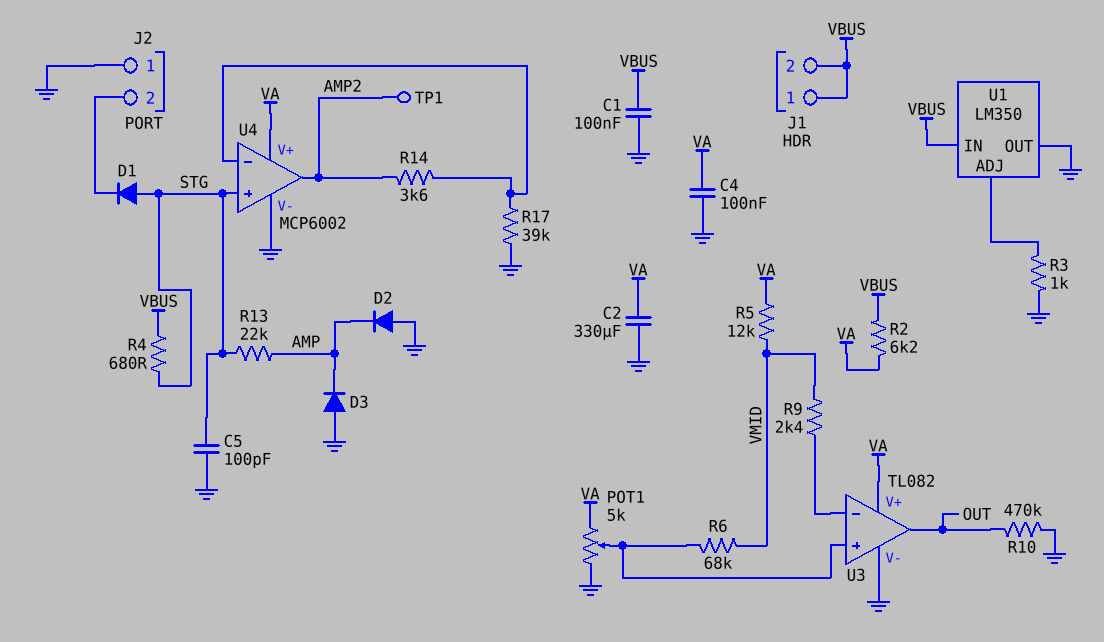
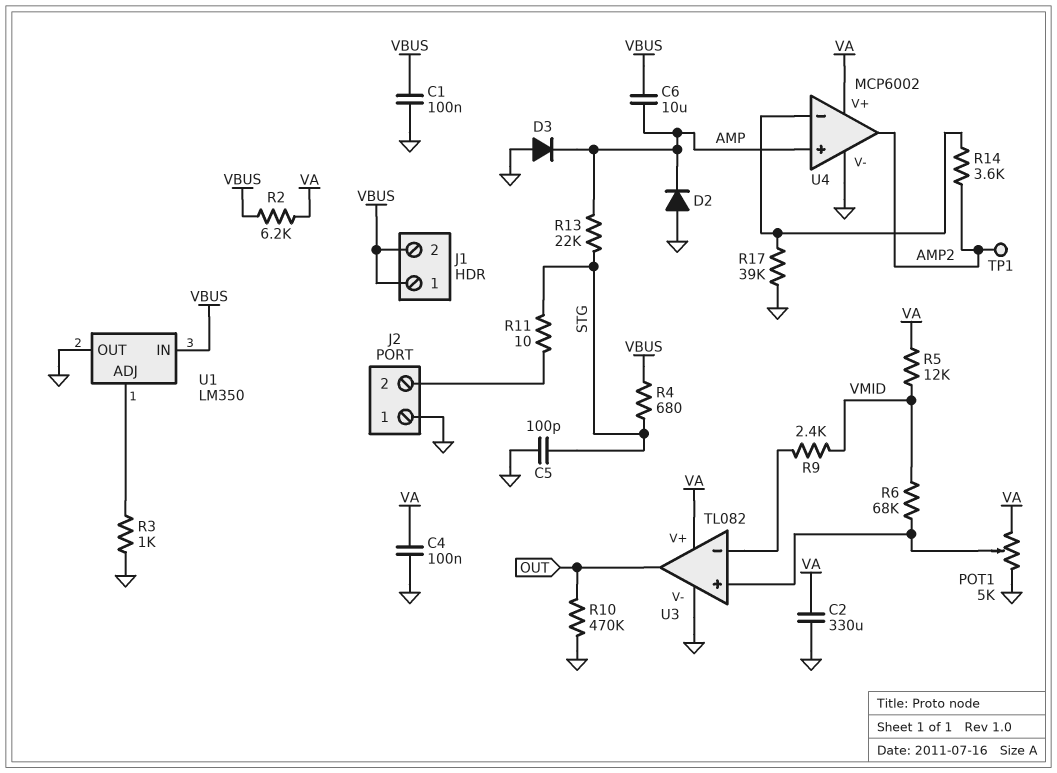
C6: none -> 10uF (AMP, VBUS)
D1: diode (A STG, K J2/2) -> none
R11: none -> 10 (J2/2, STG)
U4 pin in+: STG -> AMP

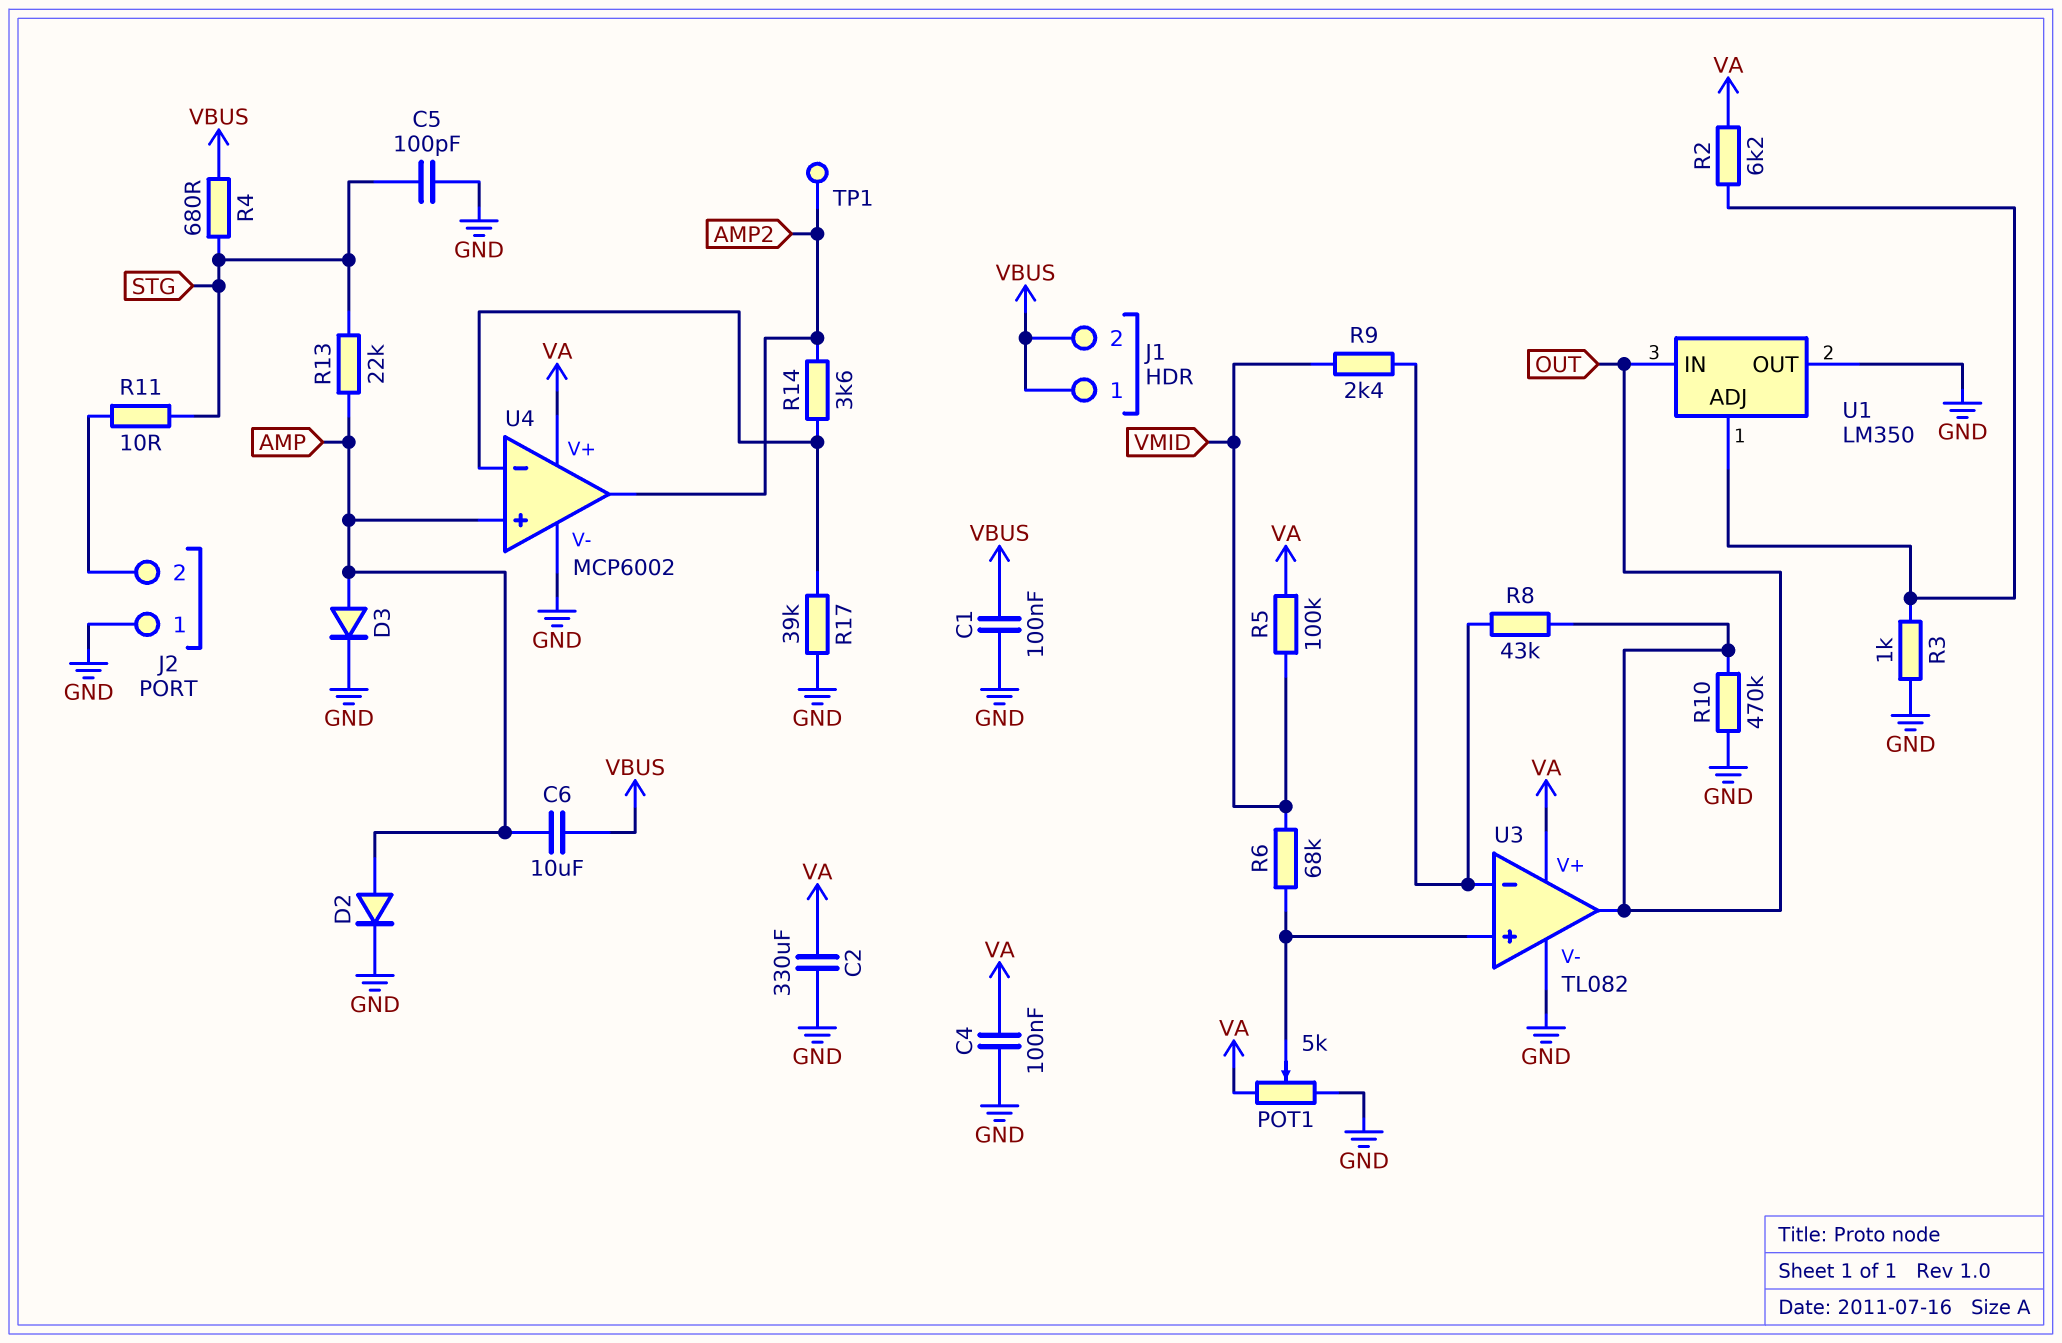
D2: diode (A GND, K AMP) -> diode (A AMP, K GND)
D3: diode (A GND, K AMP) -> diode (A AMP, K GND)
R2: 6.2k (VA, VBUS) -> 6.2k (U1/ADJ, VA)
R5: 12k (VA, VMID) -> 100k (VA, VMID)
R8: none -> 43k (OUT, U3/in-)
U1 pin IN: VBUS -> OUT

